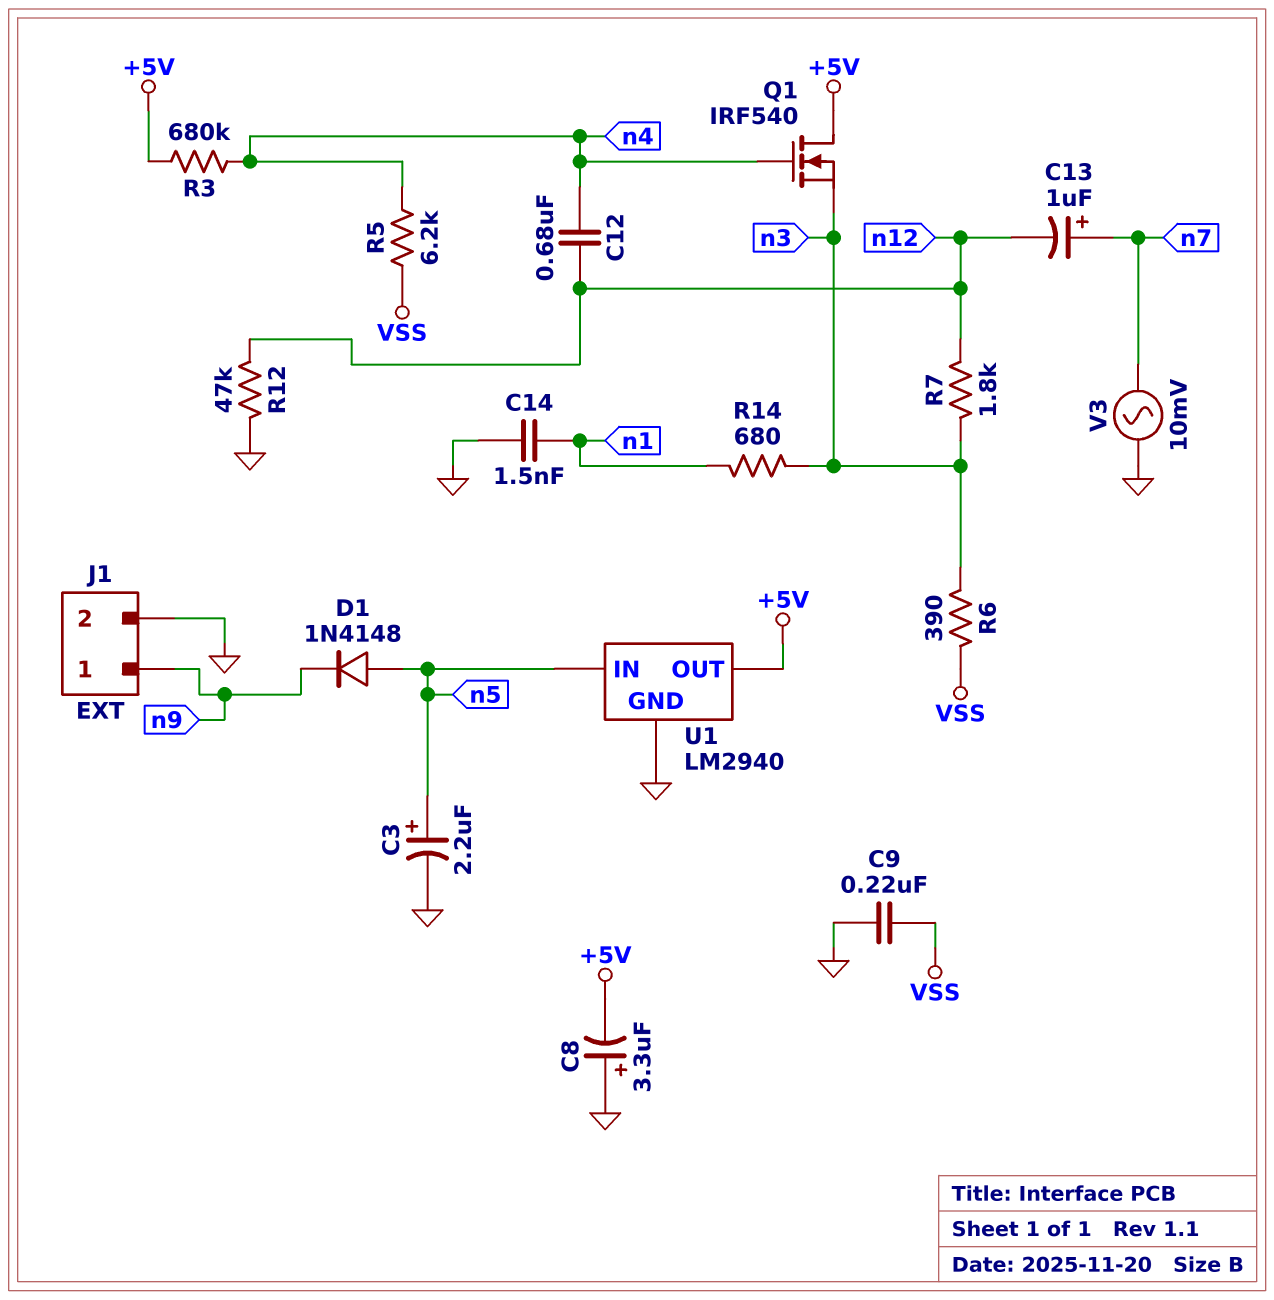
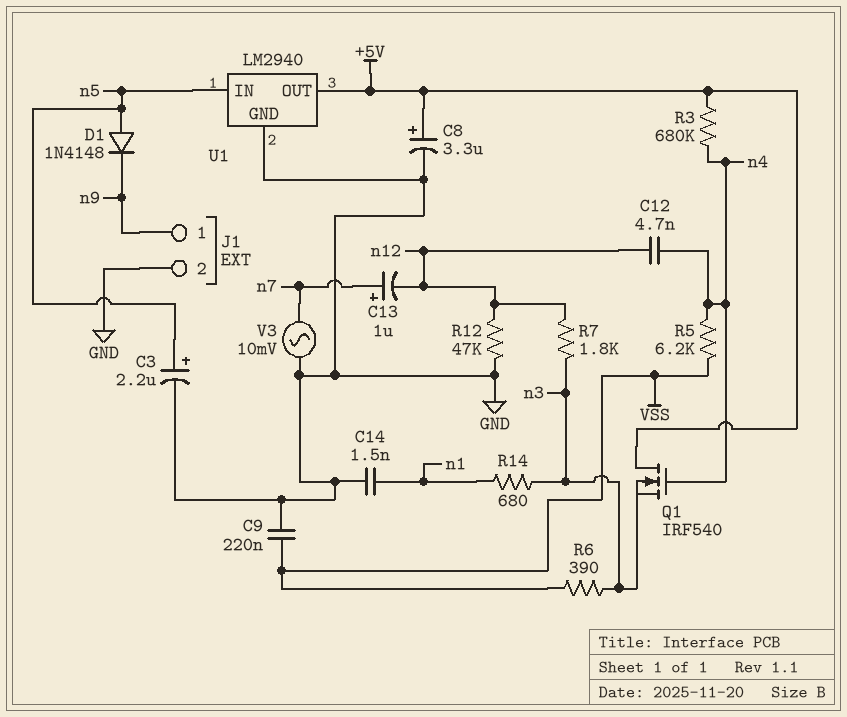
C8: 3.3uF (plus GND, minus +5V) -> 3.3uF (plus +5V, minus GND)
C12: 680nF (n4, n12) -> 4.7nF (n4, n12)

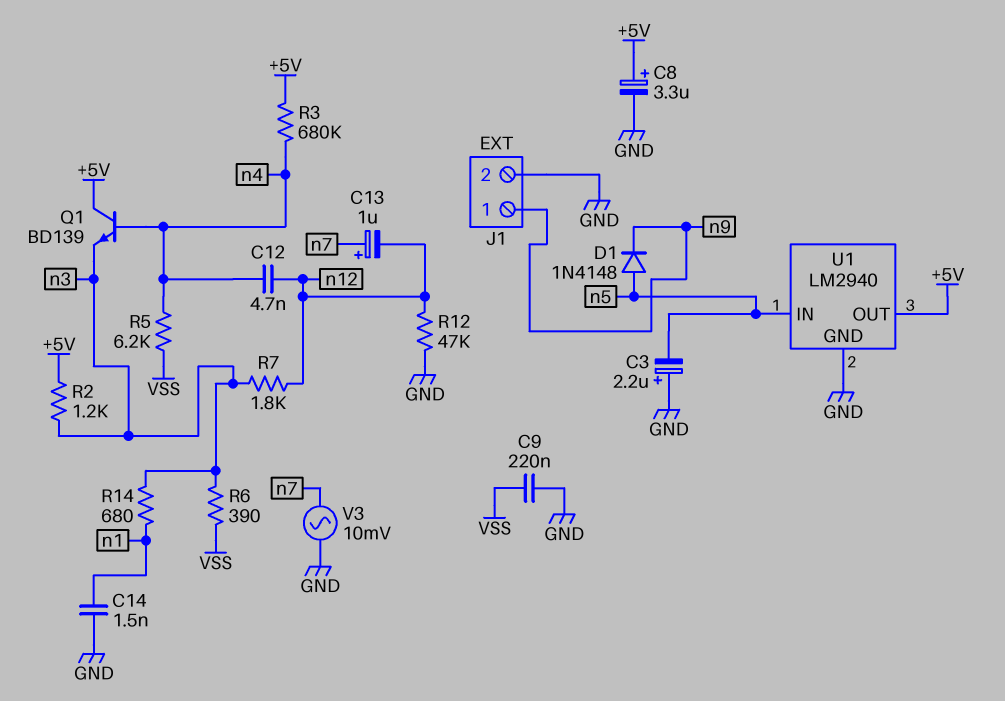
C3: 2.2uF (plus n5, minus GND) -> 2.2uF (plus GND, minus n5)
Q1: NMOS IRF540 (G n4, D +5V, S n3) -> NPN BD139 (B n4, C +5V, E n3)
R2: none -> 1.2k (+5V, n3)

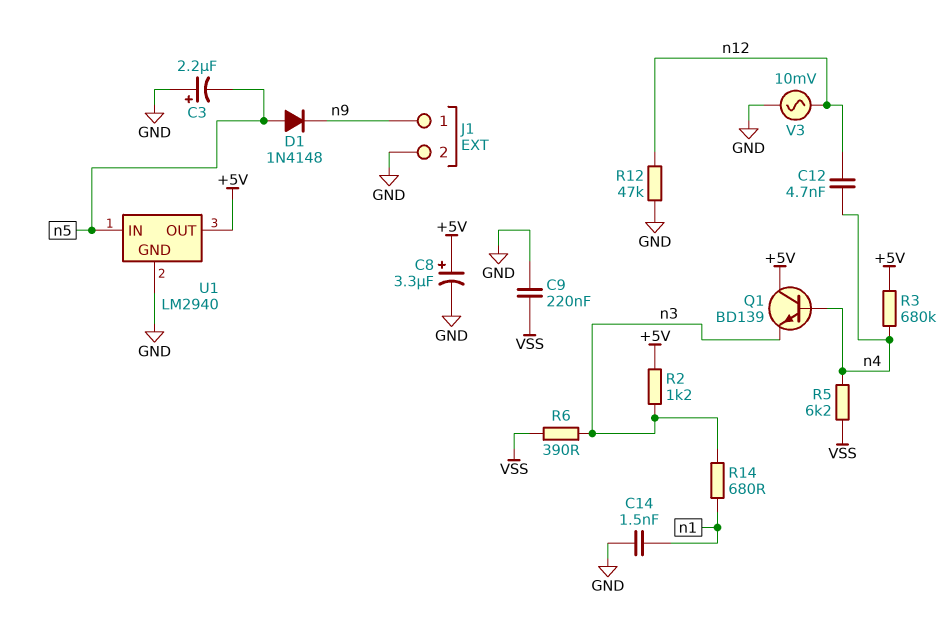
C13: 1uF (plus n7, minus n12) -> none
R7: 1.8k (n3, n12) -> none
V3: AC 10mV (GND, n7) -> AC 10mV (GND, n12)

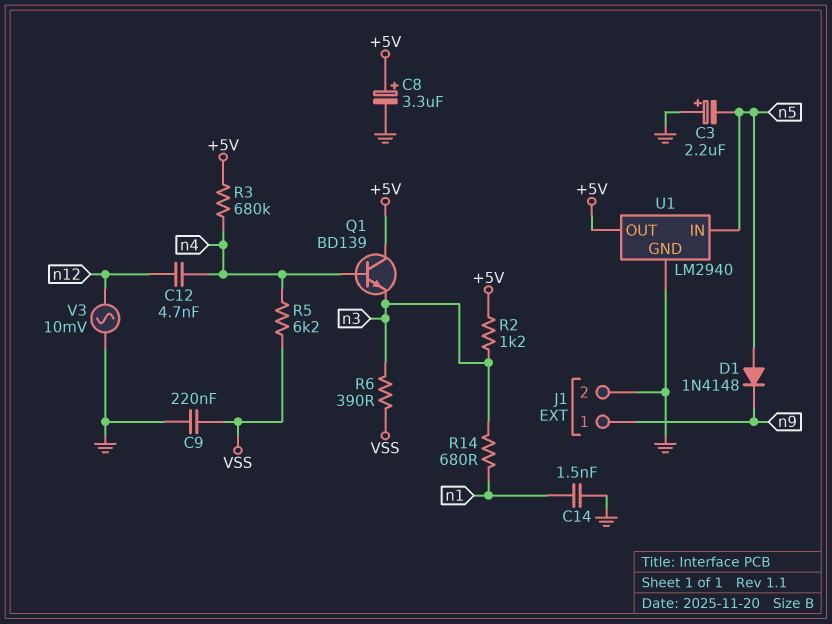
R12: 47k (GND, n12) -> none

